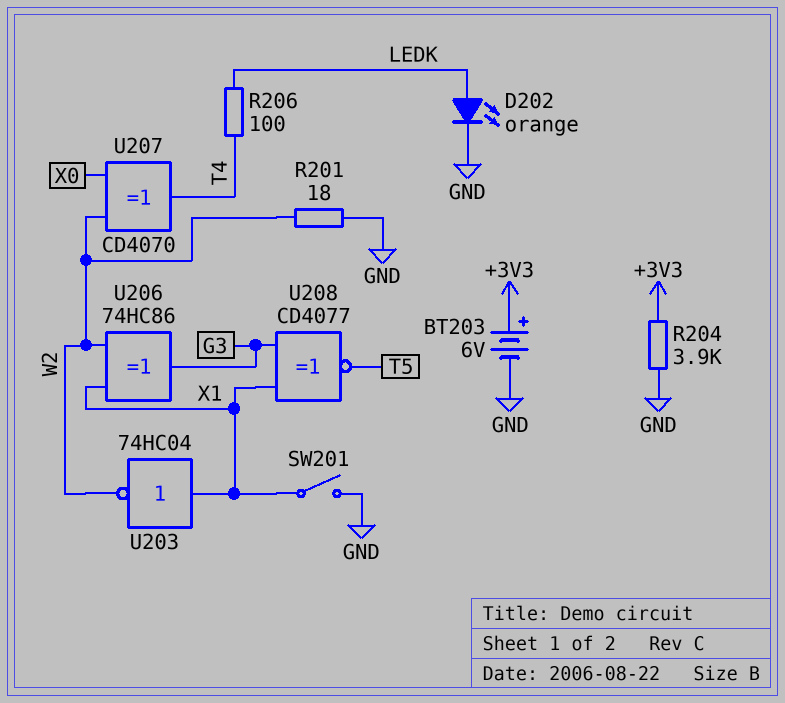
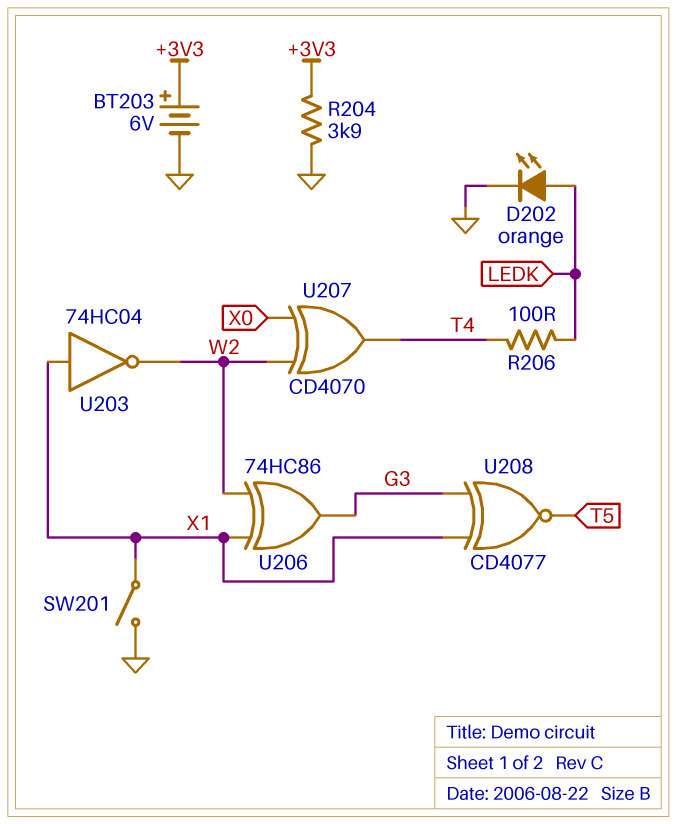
R201: 18 (GND, W2) -> none

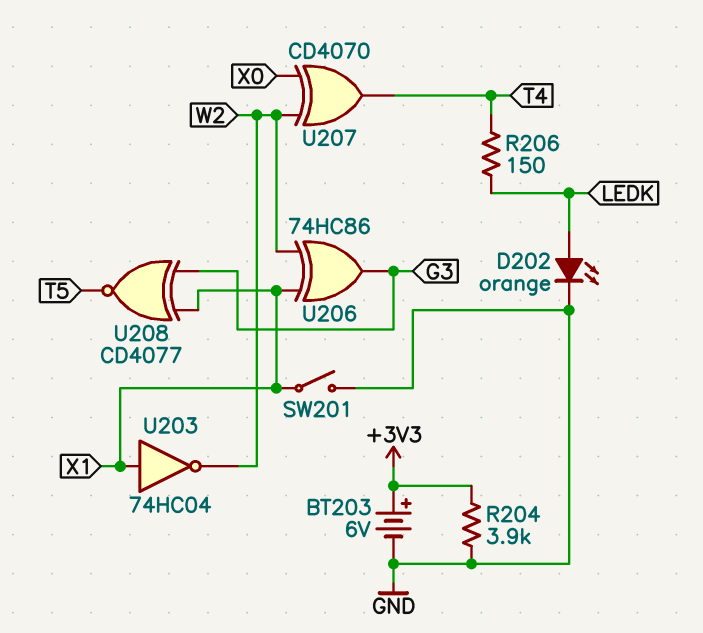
R206: 100 (LEDK, T4) -> 150 (LEDK, T4)

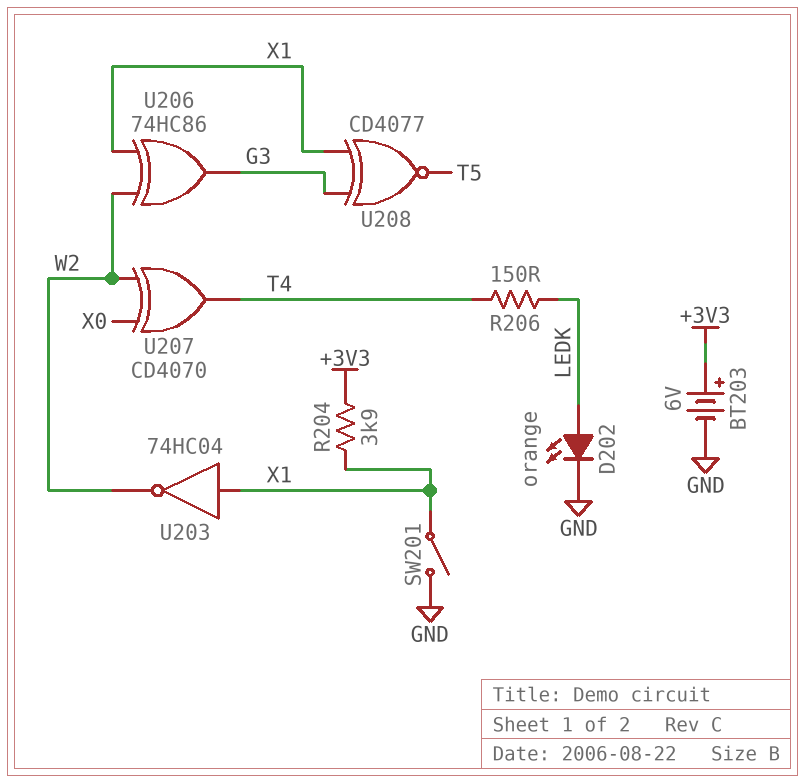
R204: 3.9k (+3V3, GND) -> 3.9k (+3V3, X1)

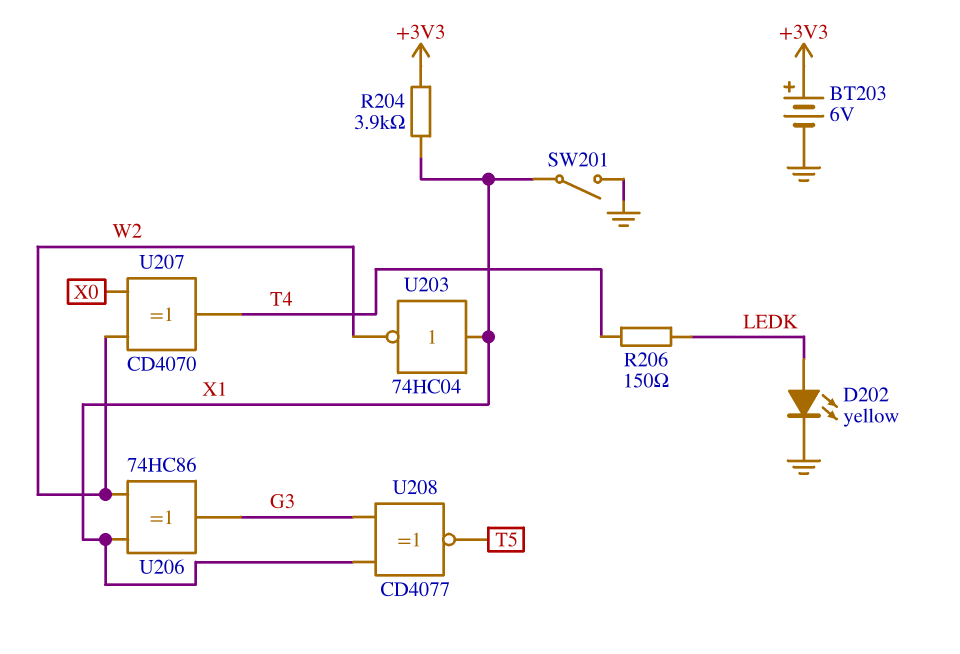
D202: LED orange (A LEDK, K GND) -> LED yellow (A LEDK, K GND)

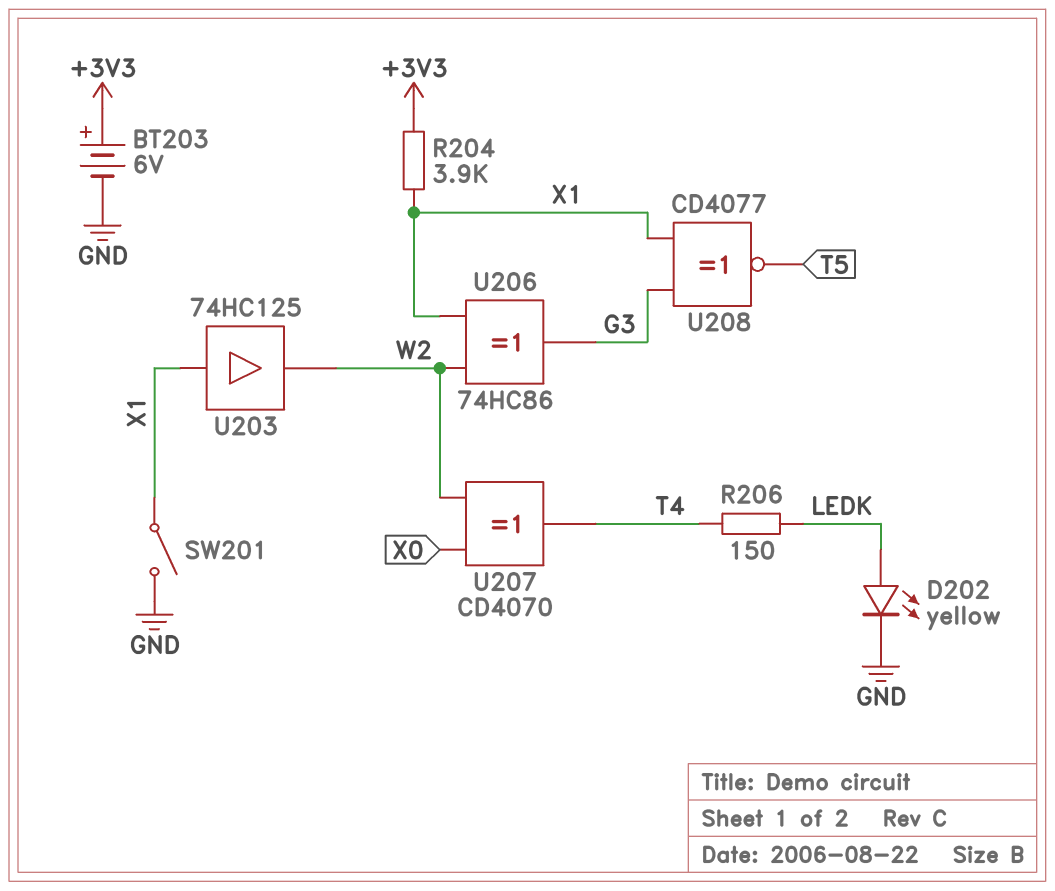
U203: NOT 74HC04 (in X1, out W2) -> buffer 74HC125 (in X1, out W2)

